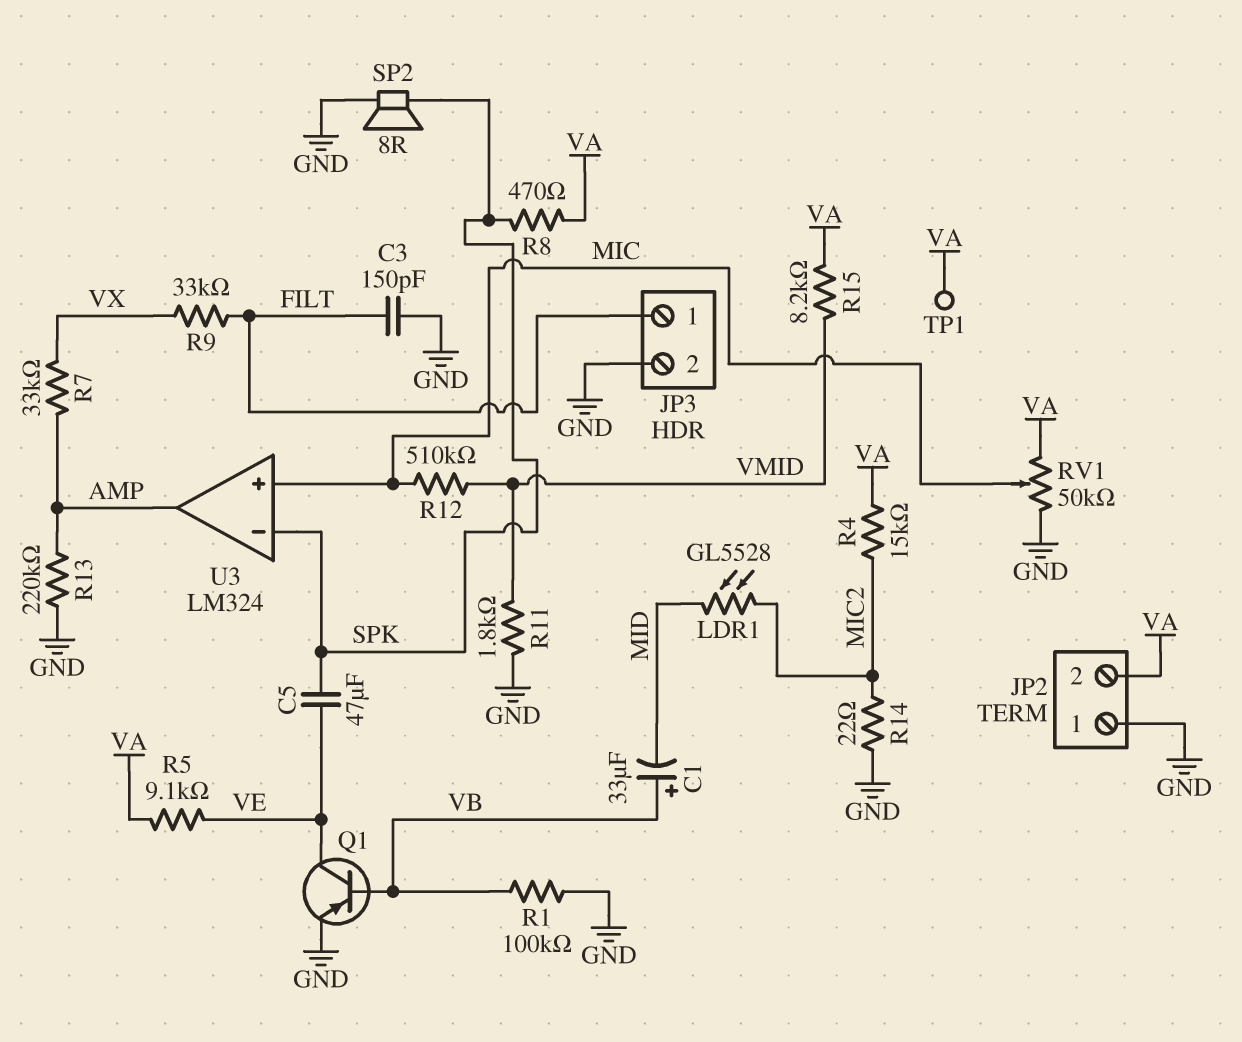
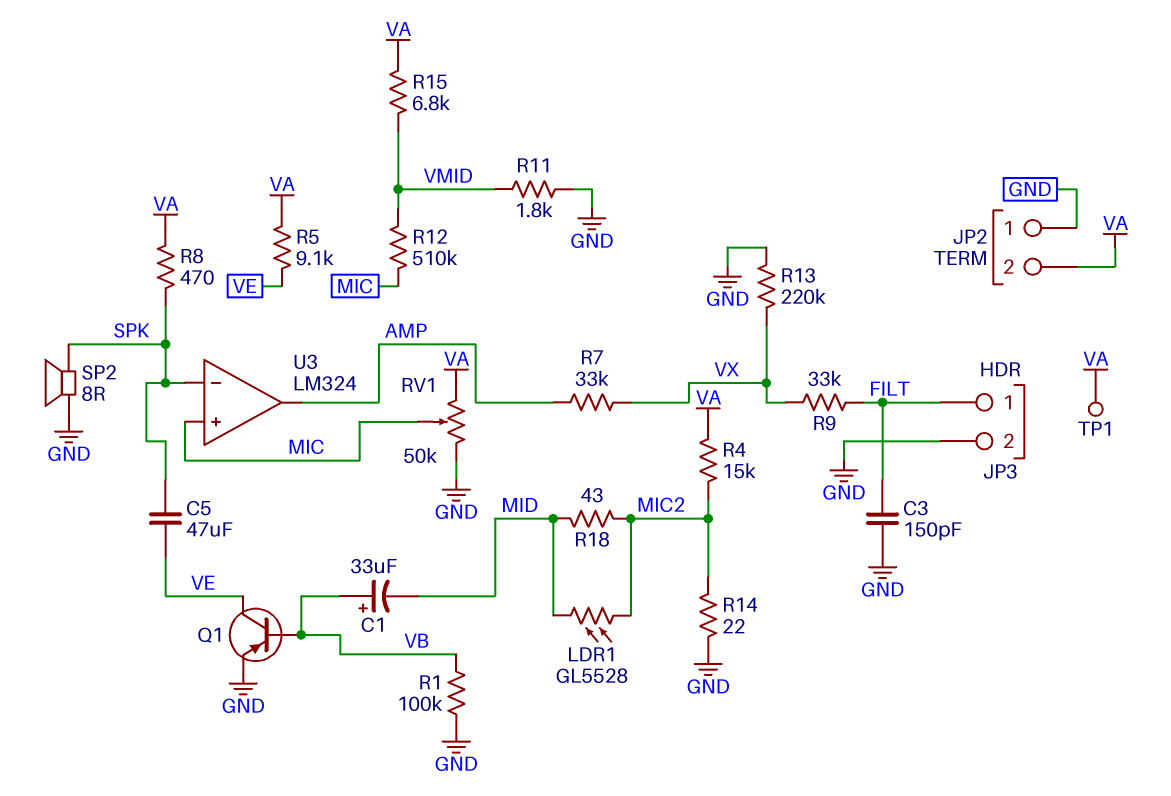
R13: 220k (AMP, GND) -> 220k (GND, VX)
R15: 8.2k (VA, VMID) -> 6.8k (VA, VMID)
R18: none -> 43 (MIC2, MID)

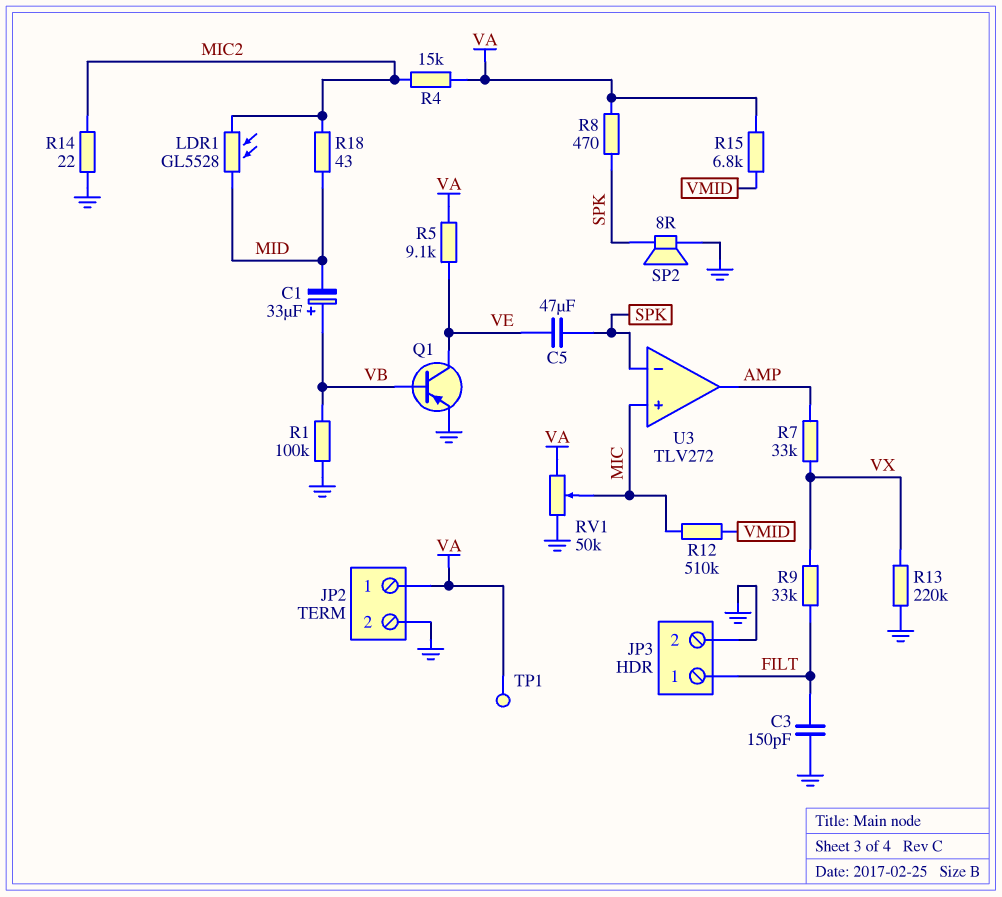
JP2 pin 1: GND -> VA
JP2 pin 2: VA -> GND
R11: 1.8k (GND, VMID) -> none
U3: LM324 -> TLV272

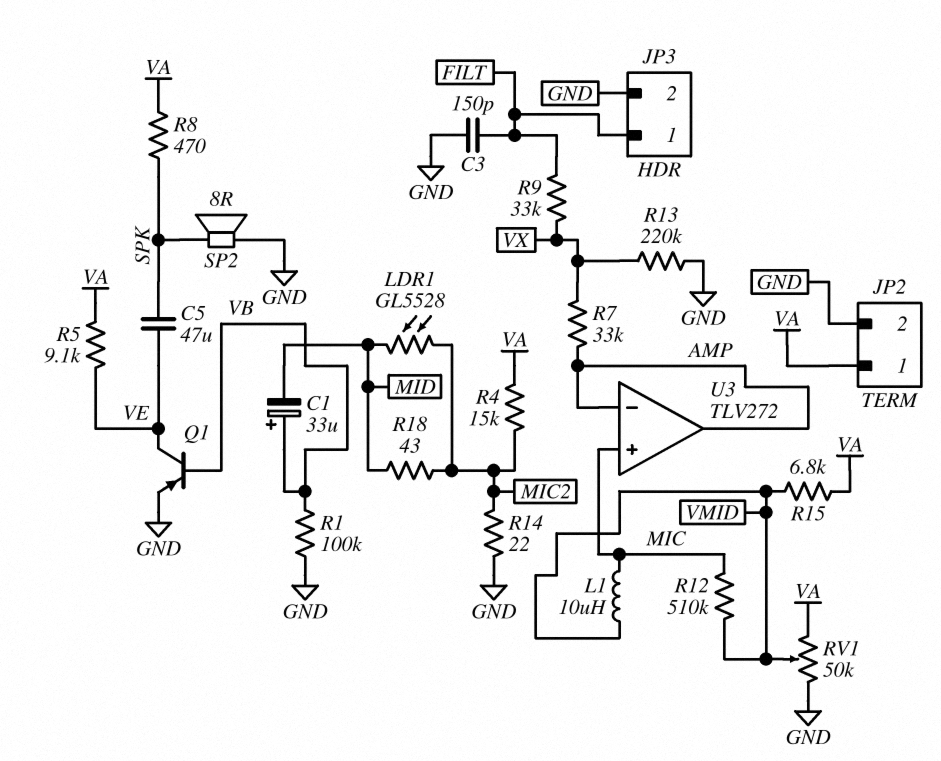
L1: none -> 10uH (MIC, VMID)
RV1: 50k (GND, VA, wiper MIC) -> 50k (GND, VA, wiper VMID)
TP1: test point (VA) -> none
U3 pin in-: SPK -> AMP

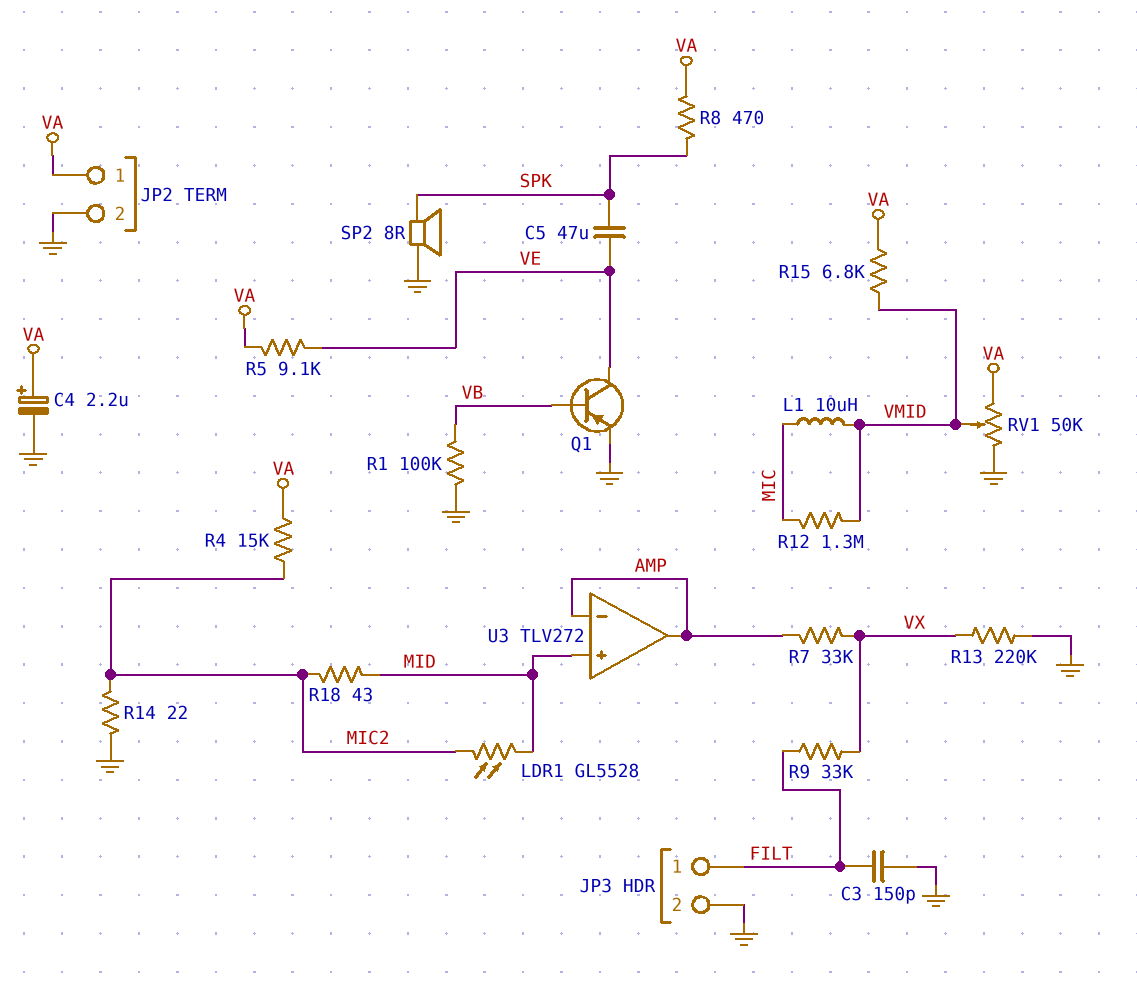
C1: 33uF (plus VB, minus MID) -> none
C4: none -> 2.2uF (plus VA, minus GND)
R12: 510k (MIC, VMID) -> 1.3M (MIC, VMID)
U3 pin in+: MIC -> MID

